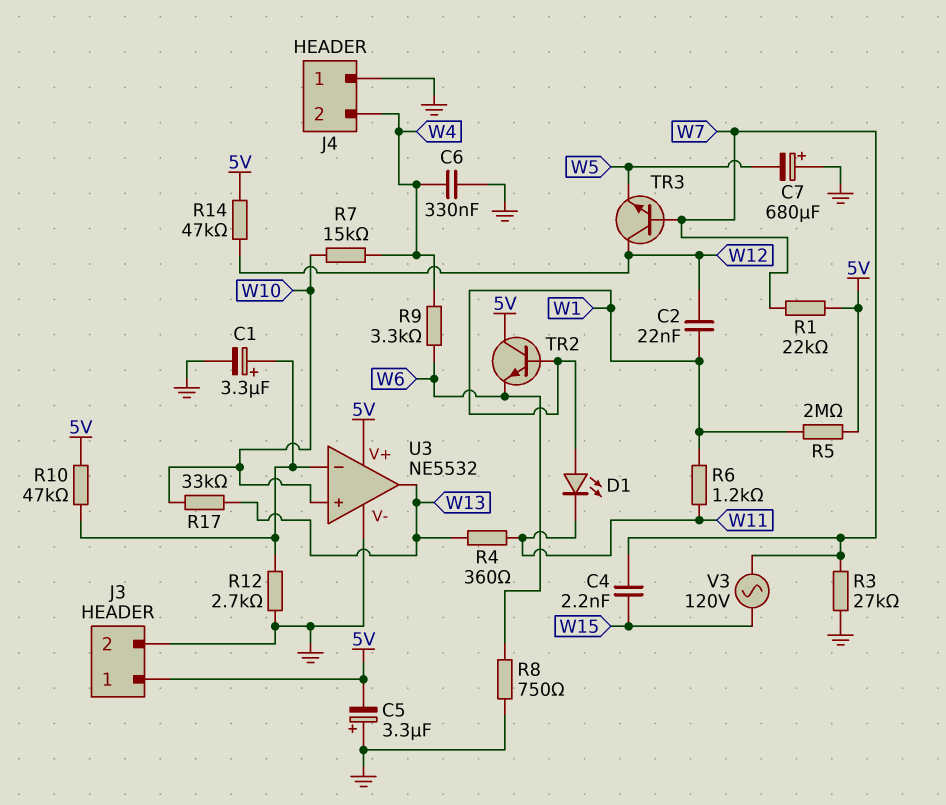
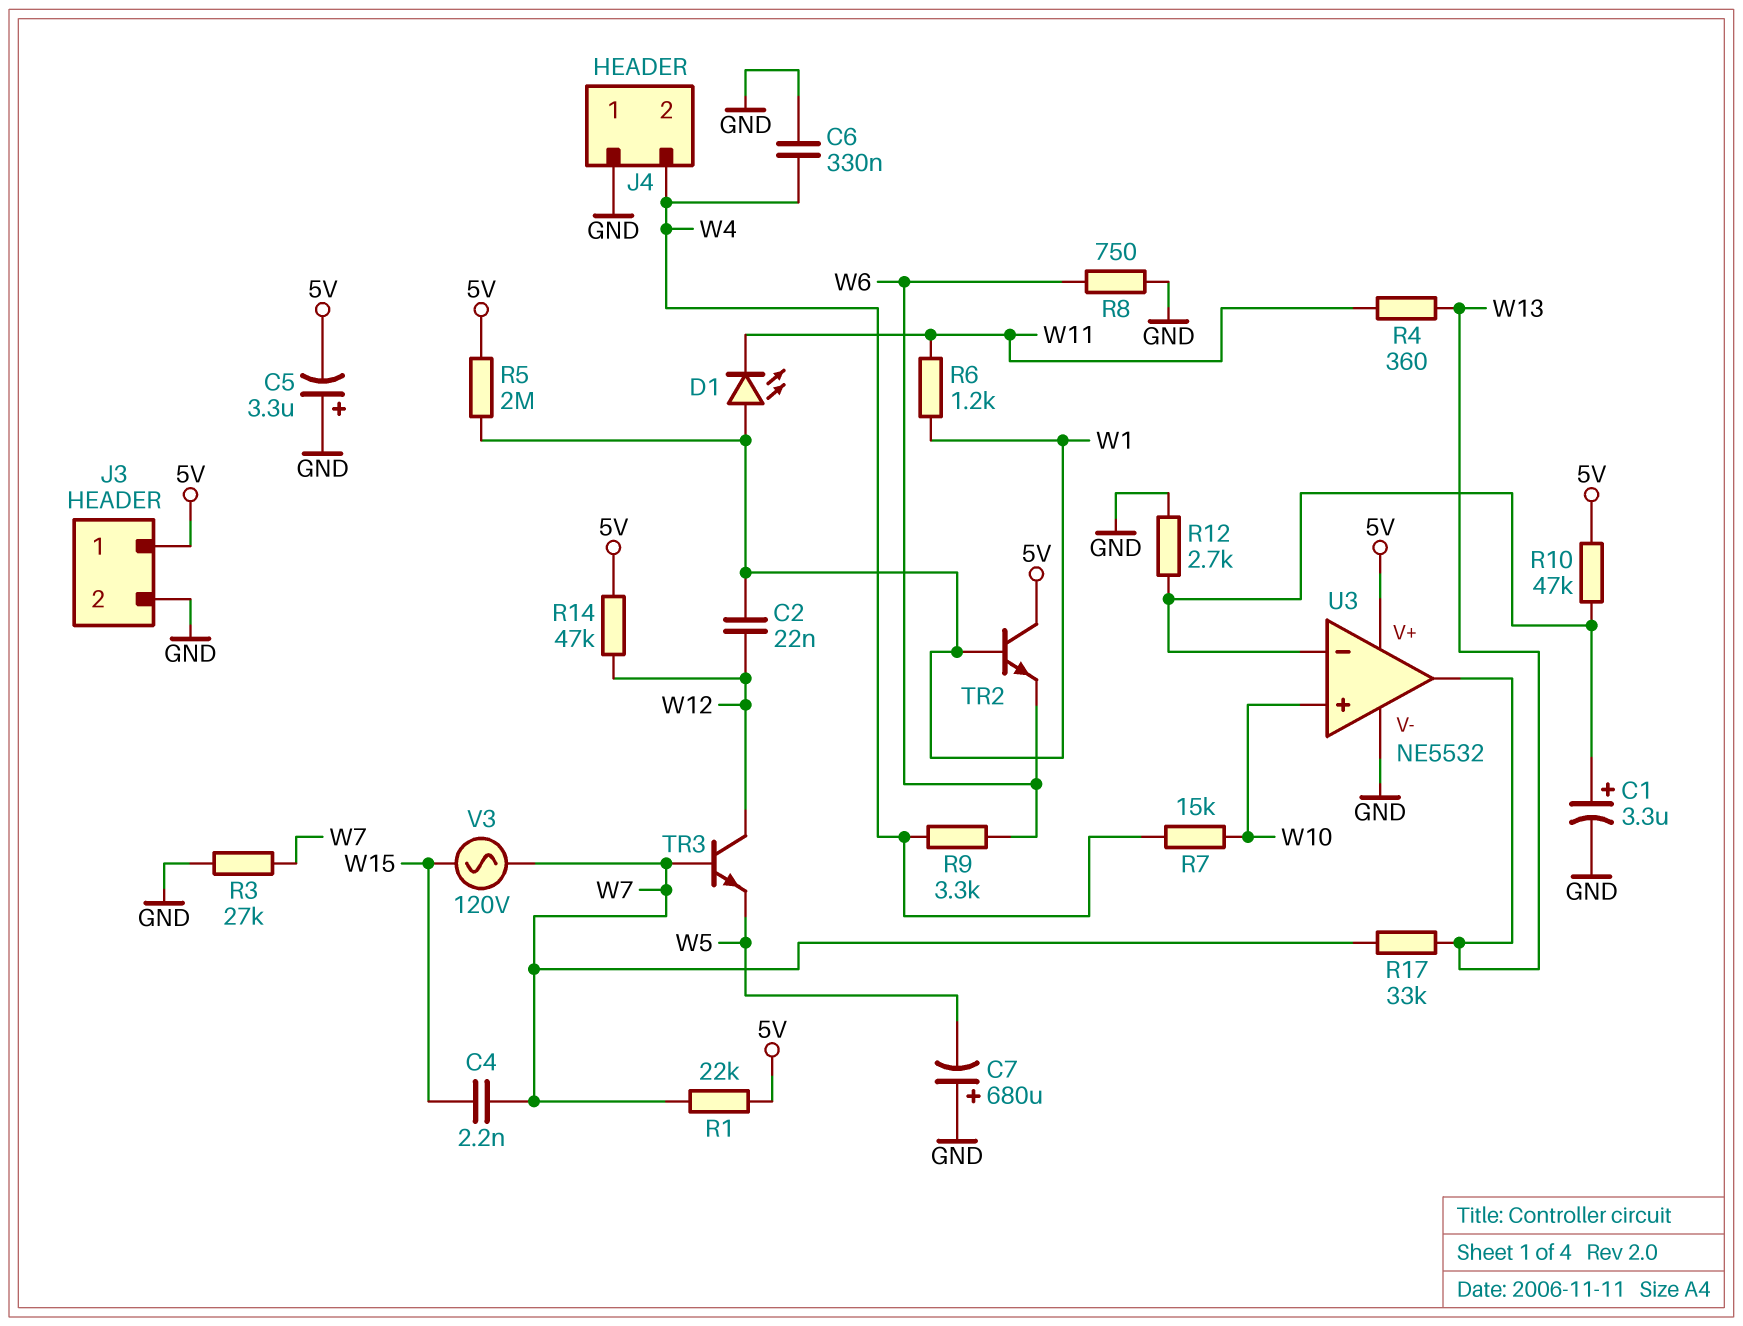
R17: 33k (W10, W13) -> 33k (W7, W13)

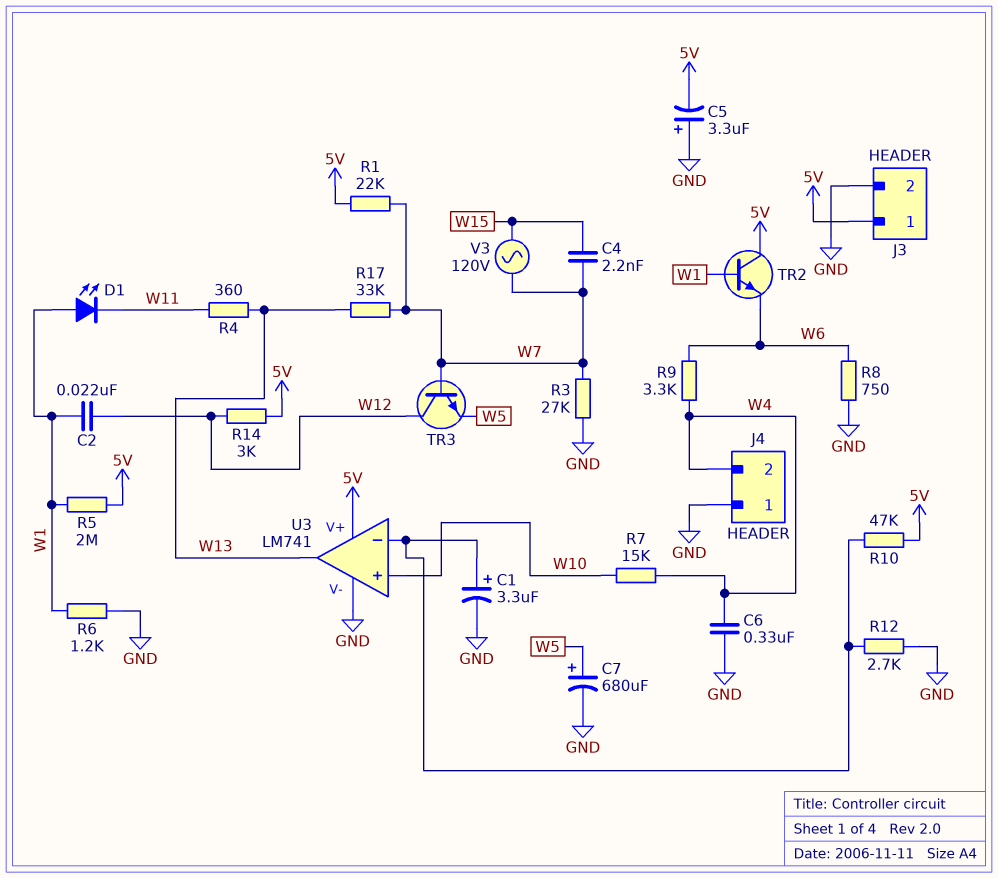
C7: 680uF (plus GND, minus W5) -> 680uF (plus W5, minus GND)
R6: 1.2k (W1, W11) -> 1.2k (GND, W1)
R14: 47k (5V, W12) -> 3k (5V, W12)
U3: NE5532 -> LM741

